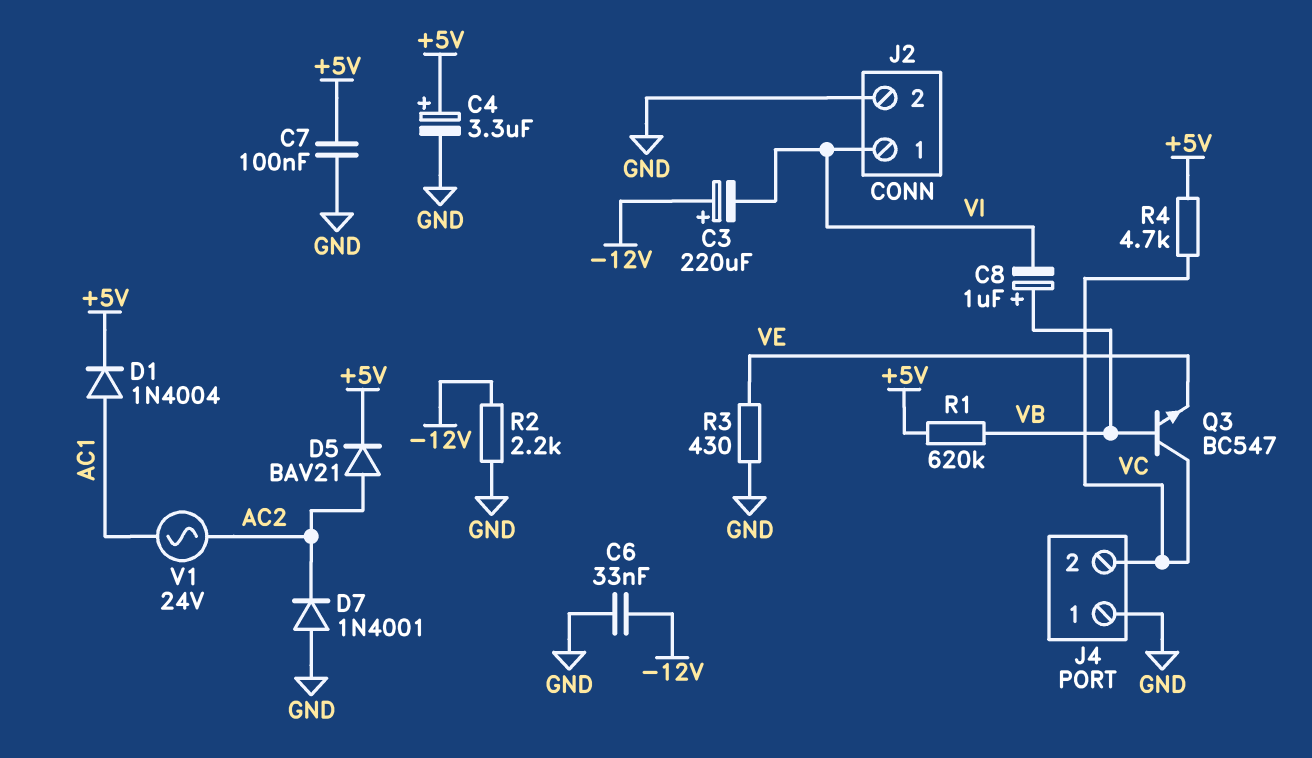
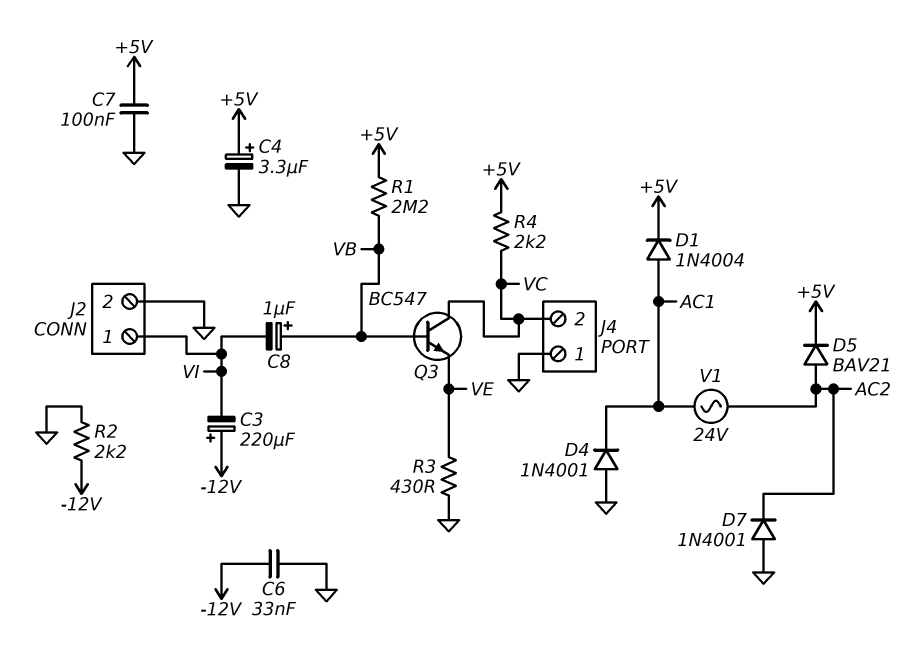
D4: none -> diode 1N4001 (A GND, K AC1)
R1: 620k (+5V, VB) -> 2.2M (+5V, VB)
R4: 4.7k (+5V, VC) -> 2.2k (+5V, VC)

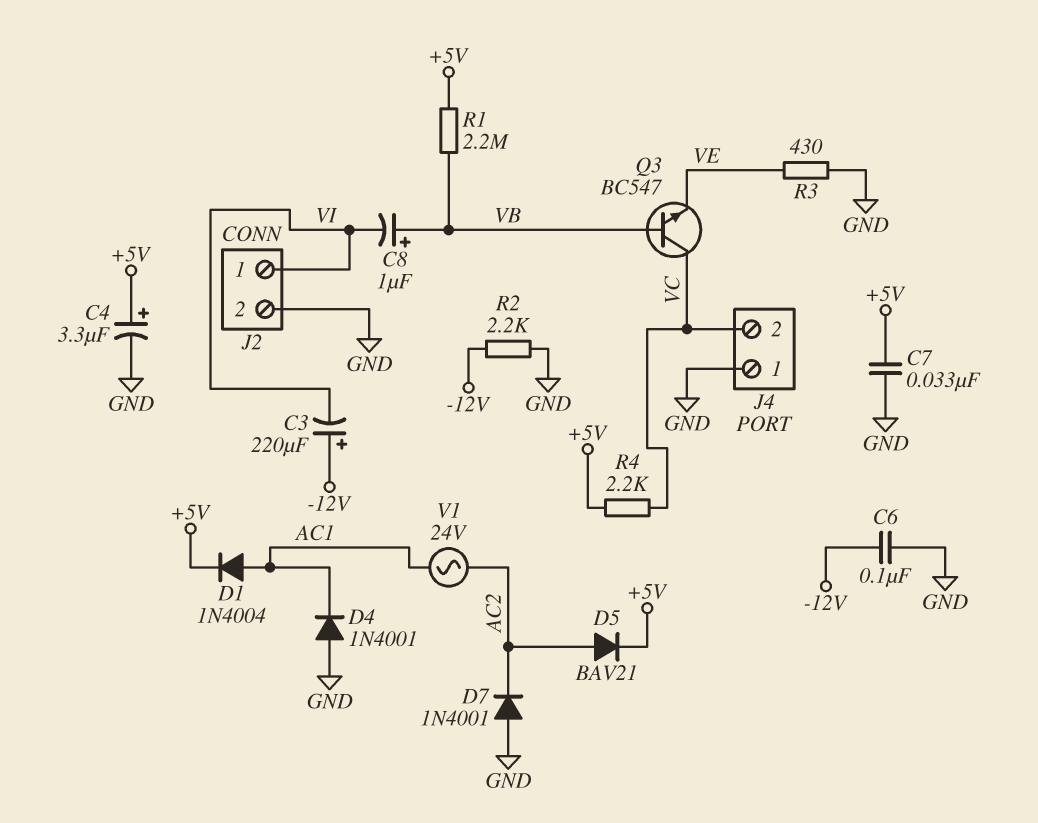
C6: 33nF (-12V, GND) -> 100nF (-12V, GND)
C7: 100nF (+5V, GND) -> 33nF (+5V, GND)

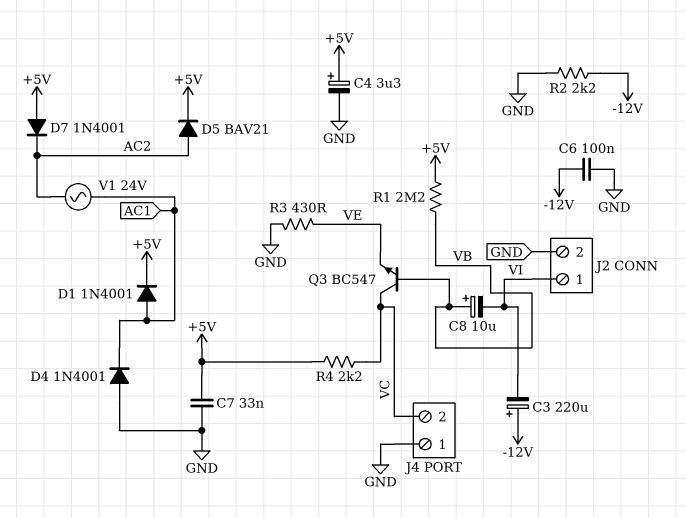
C8: 1uF (plus VB, minus VI) -> 10uF (plus VB, minus VI)
D1: diode 1N4004 (A AC1, K +5V) -> diode 1N4001 (A AC1, K +5V)
D7: diode 1N4001 (A GND, K AC2) -> diode 1N4001 (A +5V, K AC2)

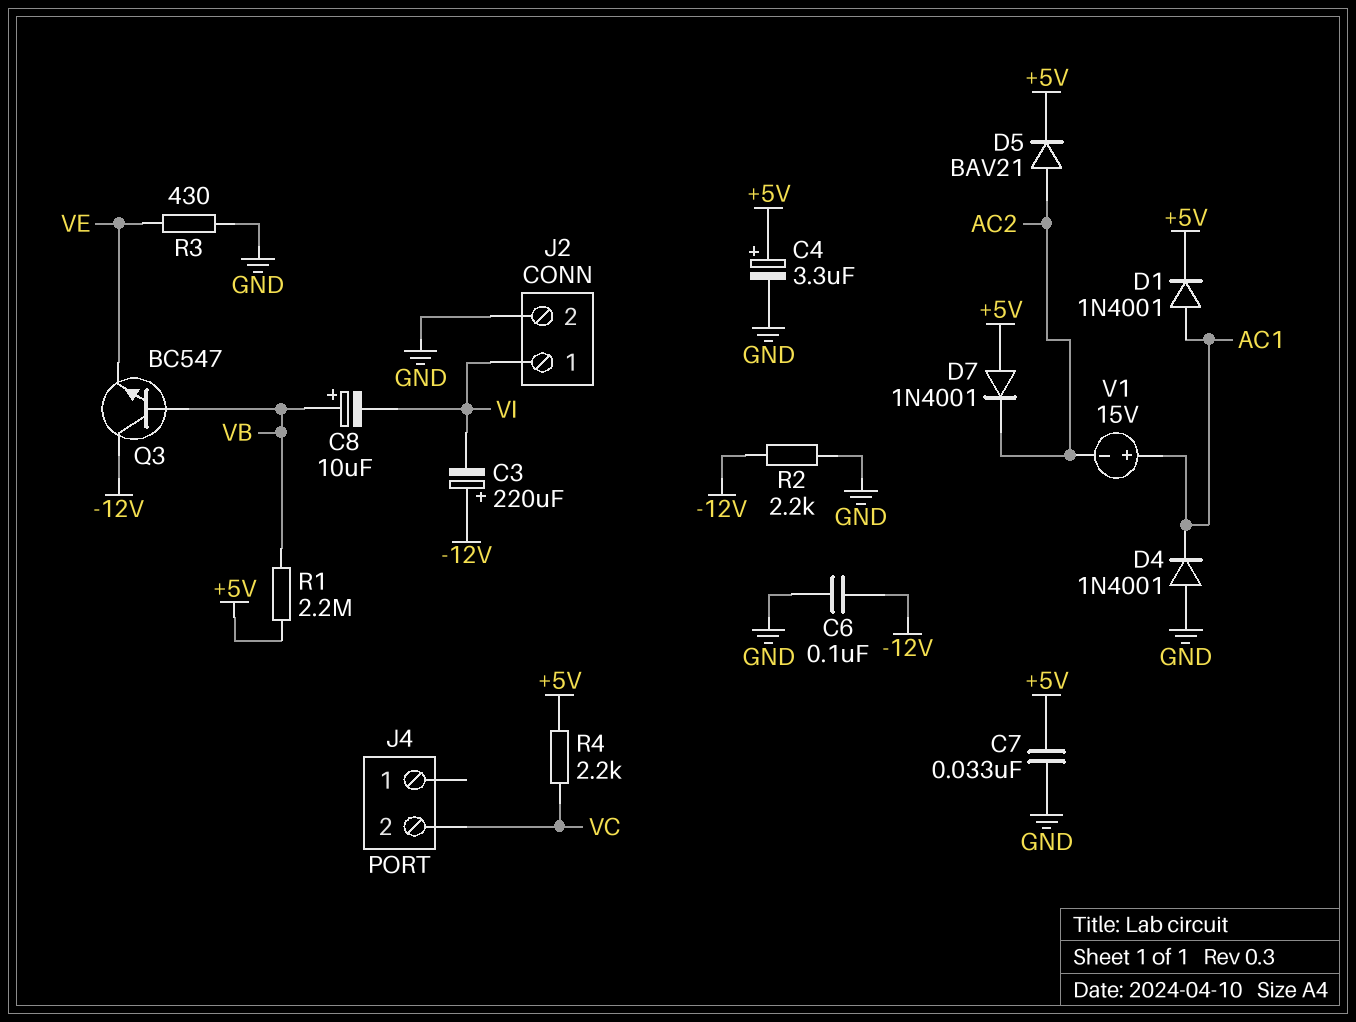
J4 pin 1: GND -> none
Q3: NPN BC547 (B VB, C VC, E VE) -> NPN BC547 (B VB, C -12V, E VE)
V1: AC 24V (AC1, AC2) -> 15V (plus AC1, minus AC2)

